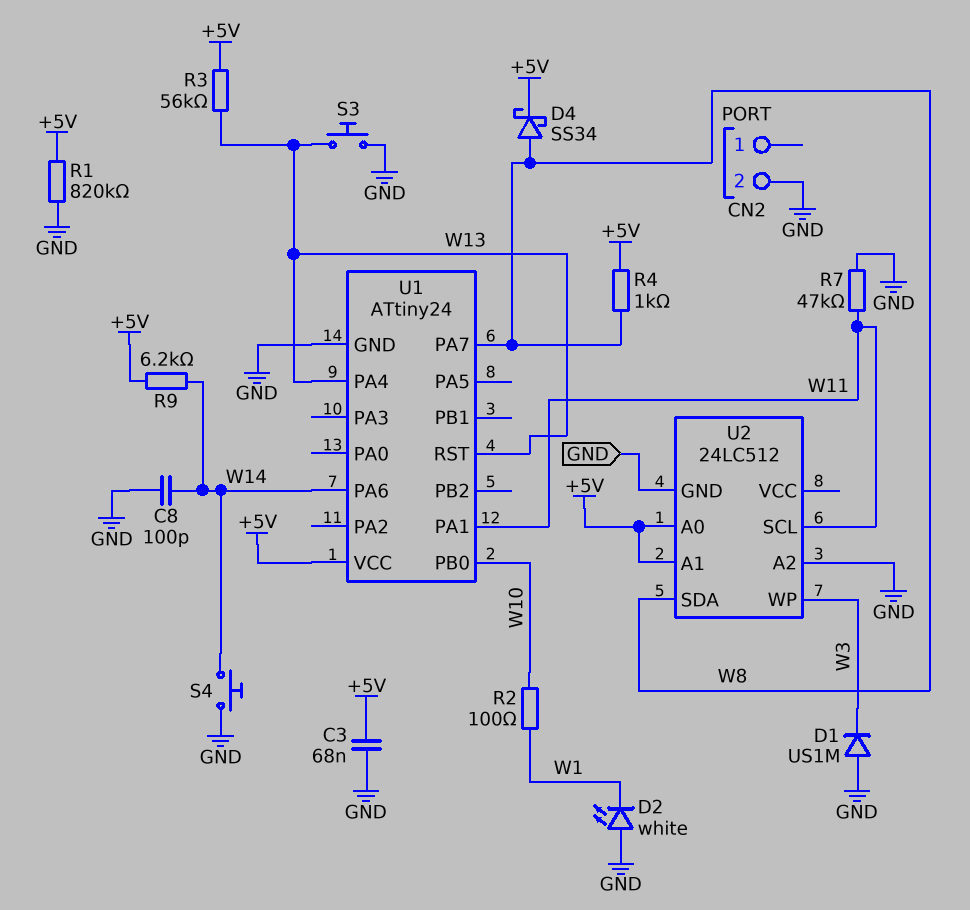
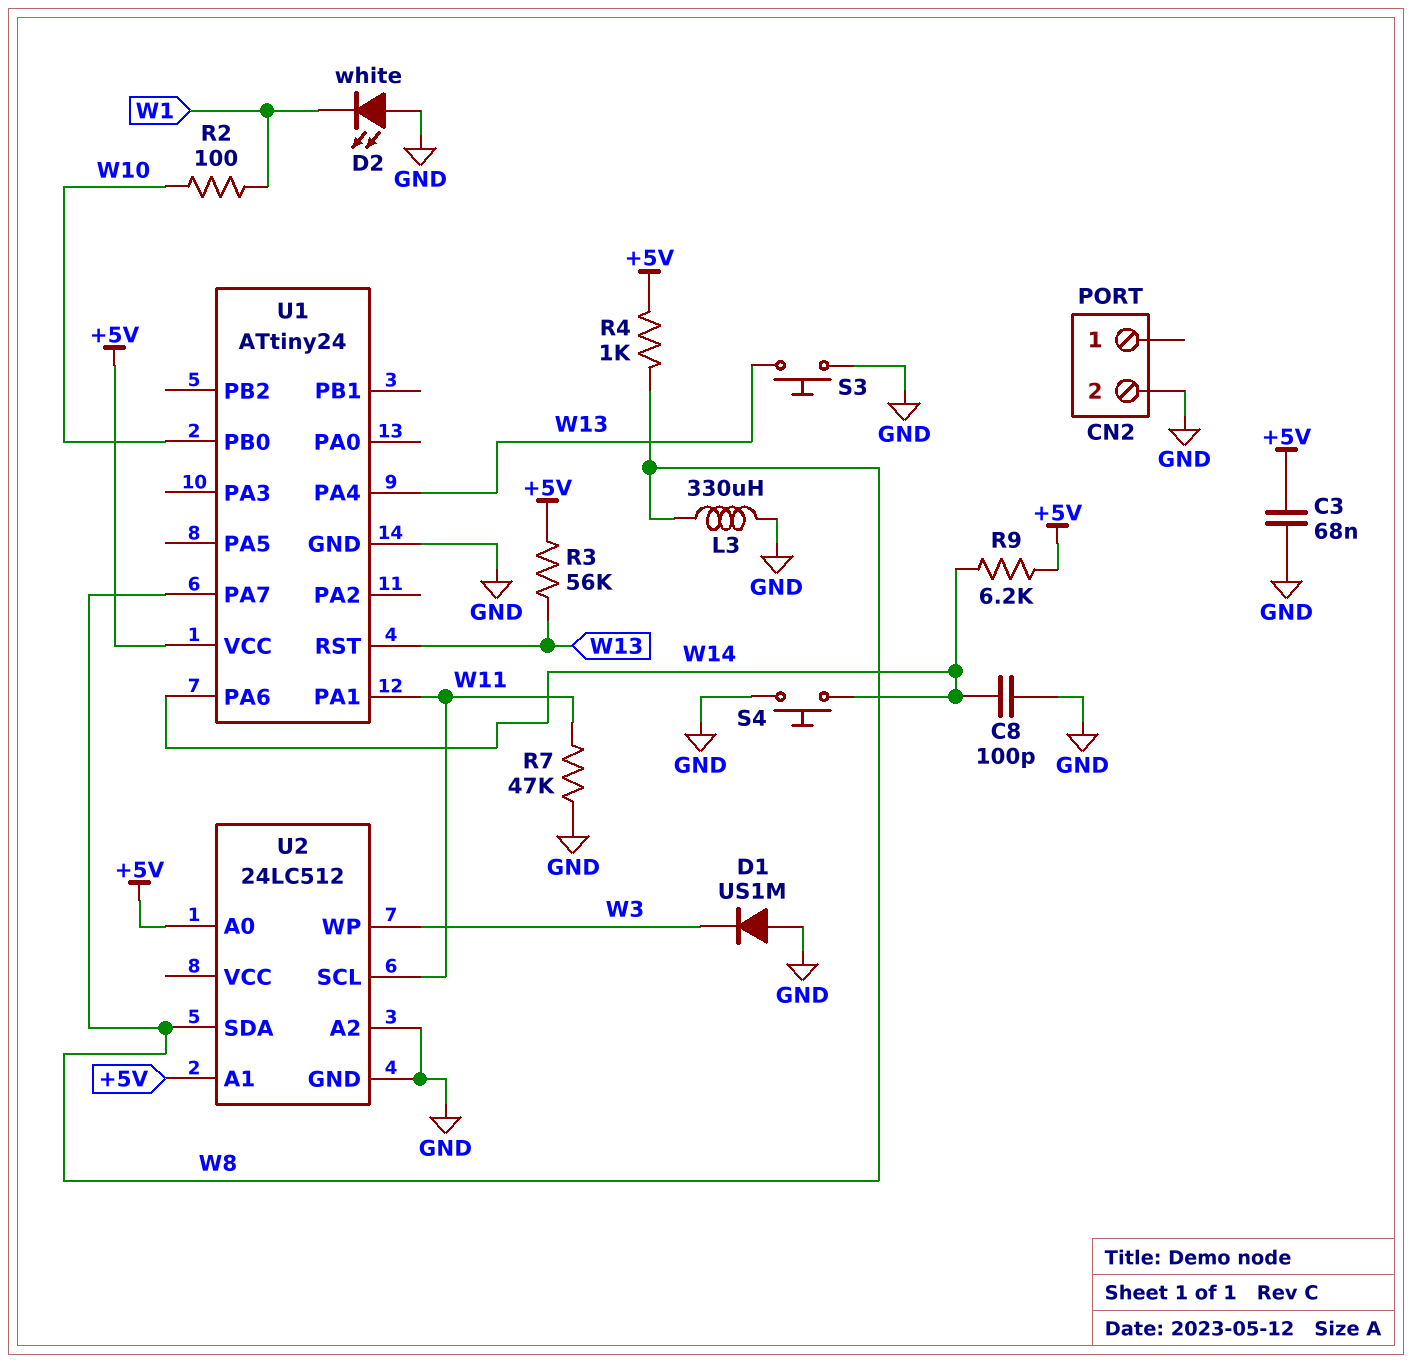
D4: schottky SS34 (A W8, K +5V) -> none
L3: none -> 330uH (GND, W8)
R1: 820k (+5V, GND) -> none

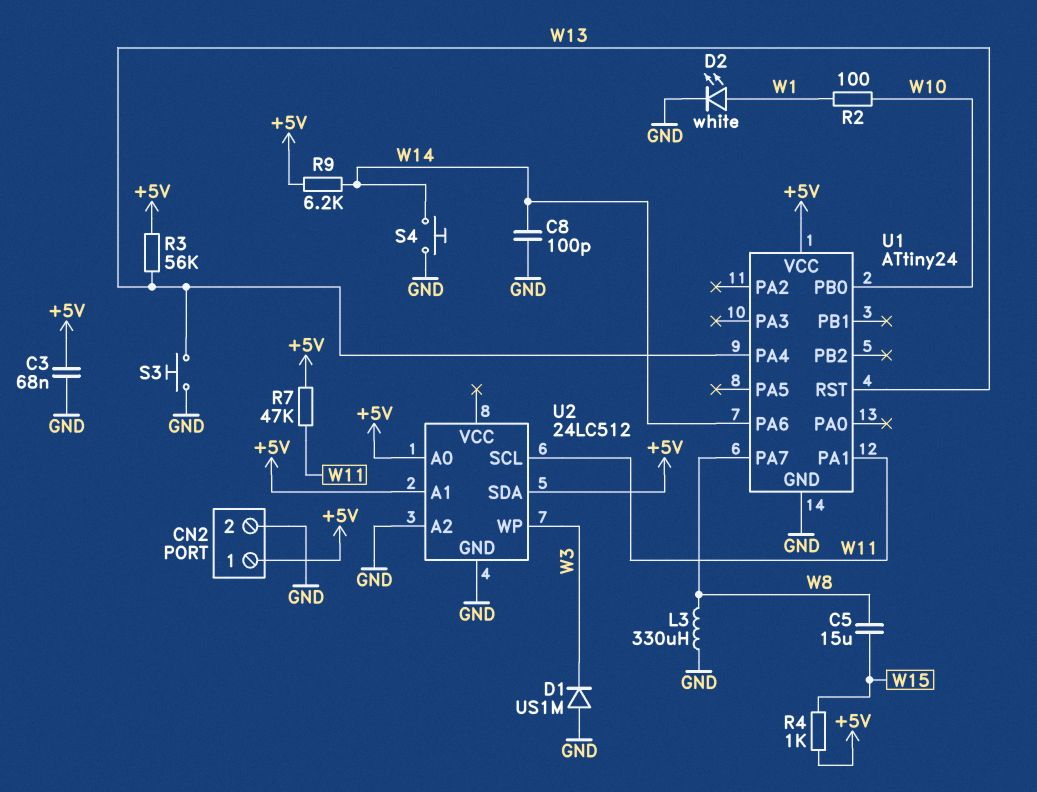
C5: none -> 15uF (W8, W15)
CN2 pin 1: none -> +5V
D2: LED white (A GND, K W1) -> LED white (A W1, K GND)
R4: 1k (+5V, W8) -> 1k (+5V, W15)
R7: 47k (GND, W11) -> 47k (+5V, W11)
U2 pin SDA: W8 -> +5V

